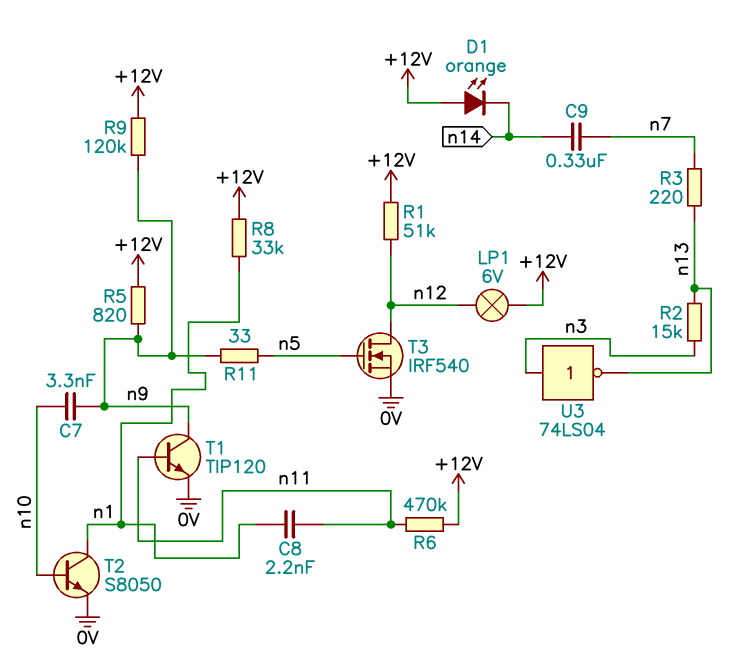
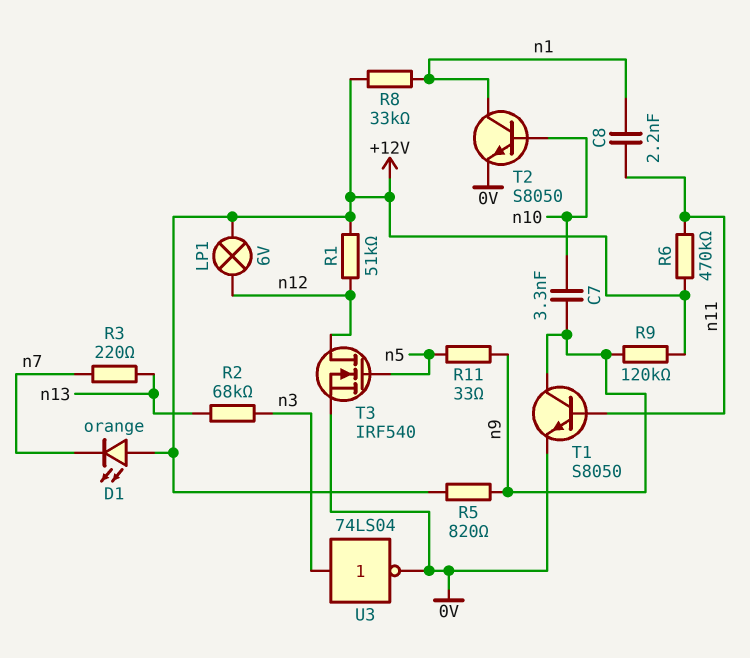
C9: 330nF (n7, n14) -> none
D1: LED orange (A +12V, K n14) -> LED orange (A +12V, K n7)
R2: 15k (n3, n13) -> 68k (n3, n13)
T1: NPN TIP120 (B n11, C n9, E 0V) -> NPN S8050 (B n11, C n9, E 0V)
U3: NOT 74LS04 (in n3, out n13) -> NOT 74LS04 (in n3, out 0V)

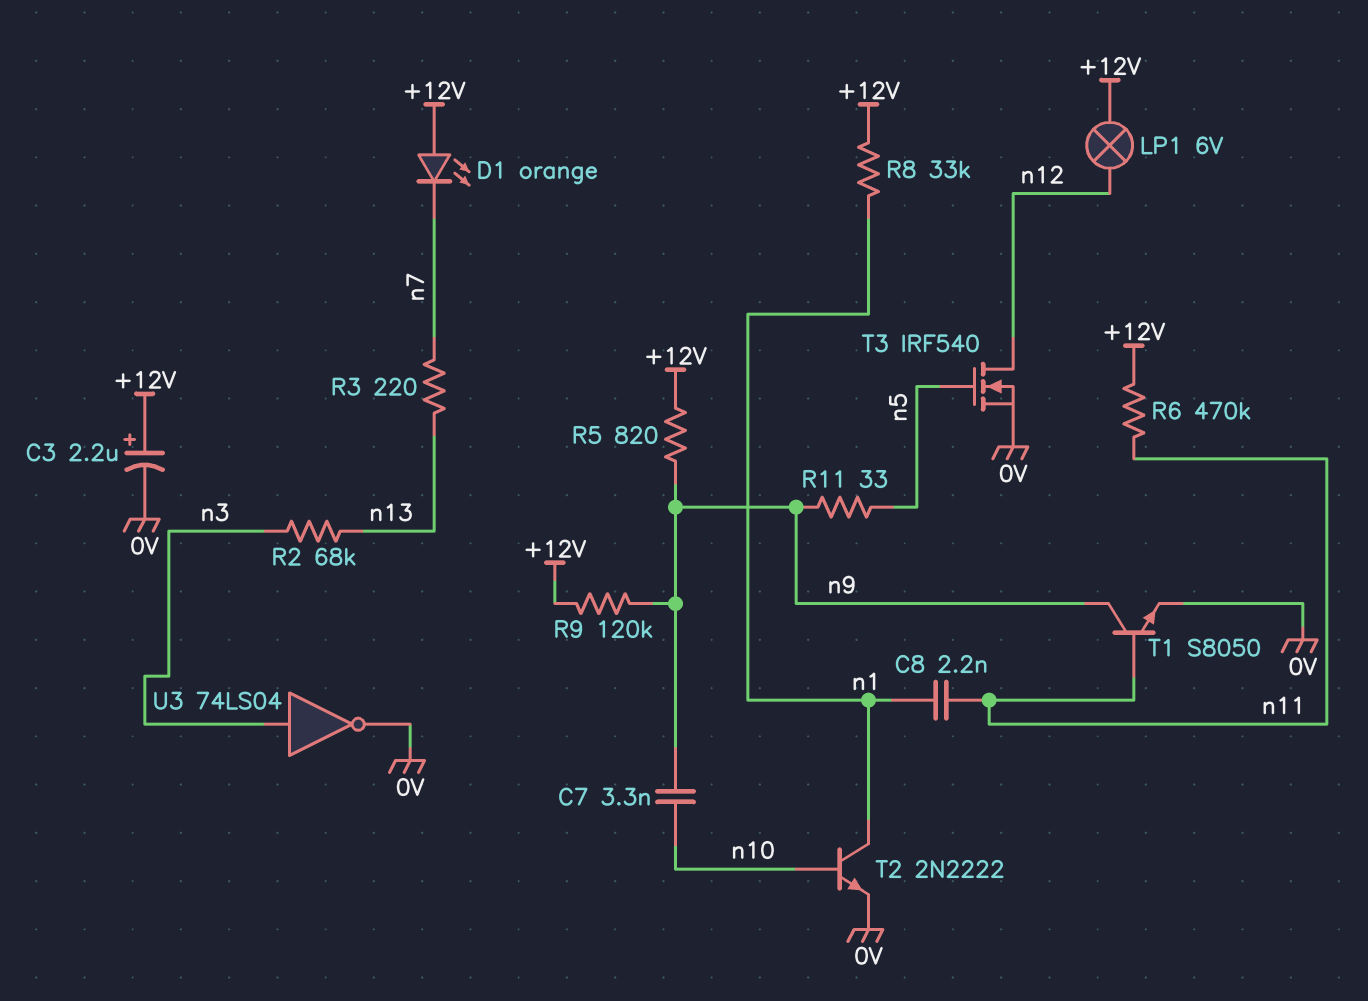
C3: none -> 2.2uF (plus +12V, minus 0V)
R1: 51k (+12V, n12) -> none
T2: NPN S8050 (B n10, C n1, E 0V) -> NPN 2N2222 (B n10, C n1, E 0V)

